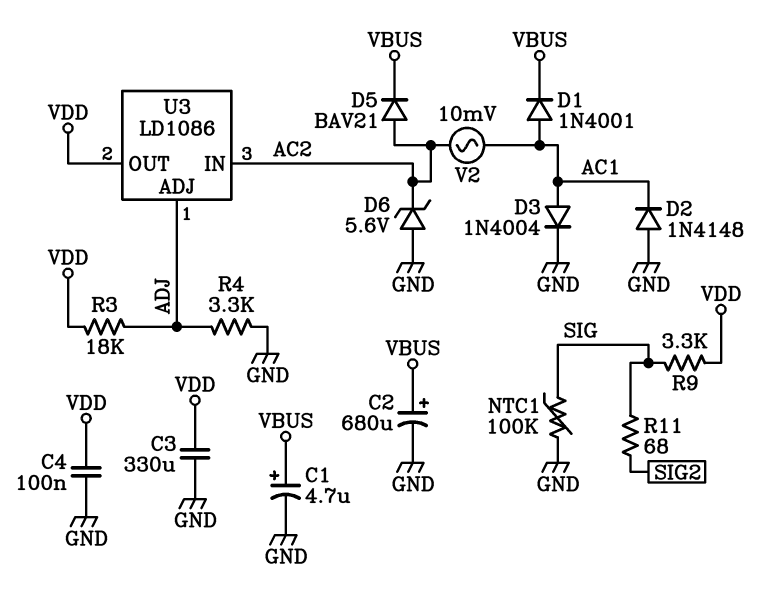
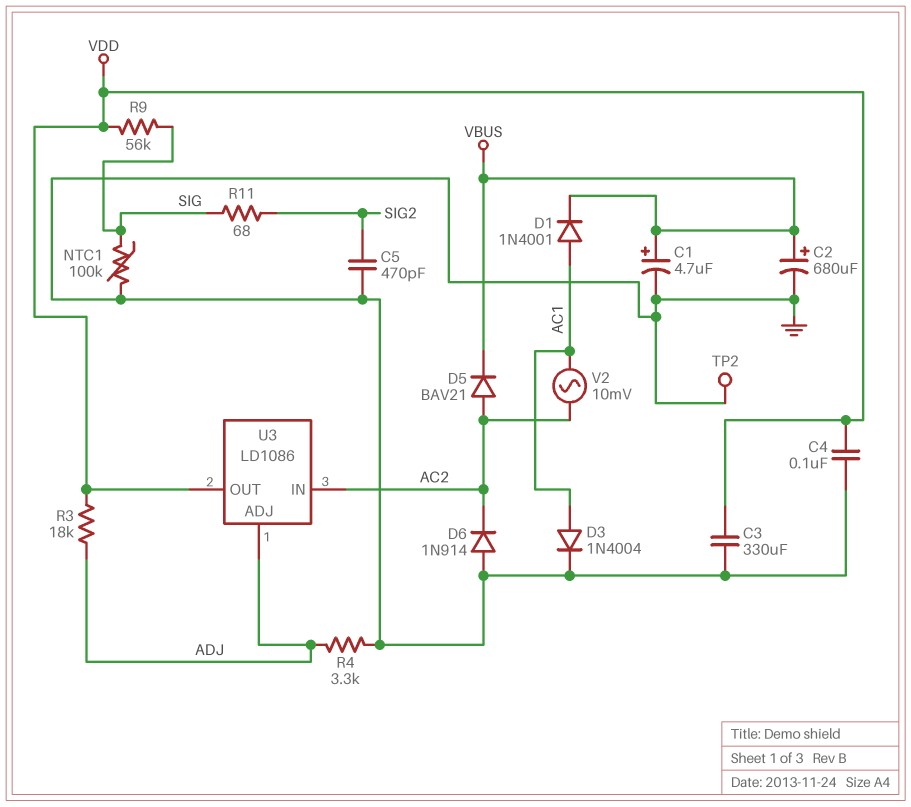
C5: none -> 470pF (GND, SIG2)
D2: diode 1N4148 (A GND, K AC1) -> none
D6: zener 5.6V (A GND, K AC2) -> diode 1N914 (A GND, K AC2)
R9: 3.3k (SIG, VDD) -> 56k (SIG, VDD)
TP2: none -> test point (GND)

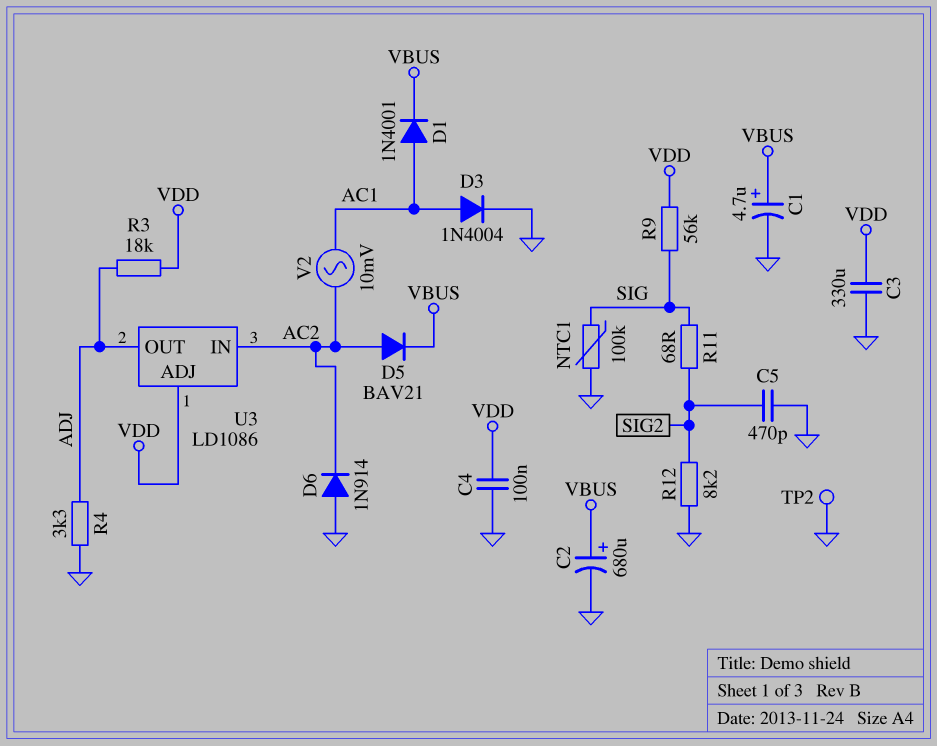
R12: none -> 8.2k (GND, SIG2)
U3 pin ADJ: ADJ -> VDD
U3 pin OUT: VDD -> ADJ

